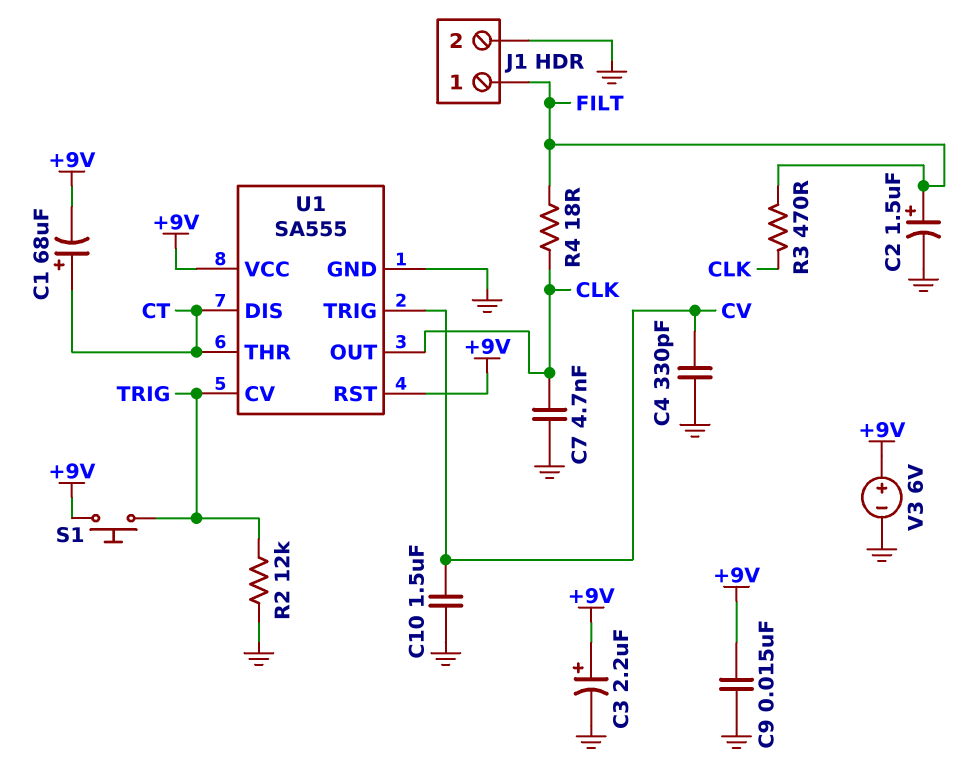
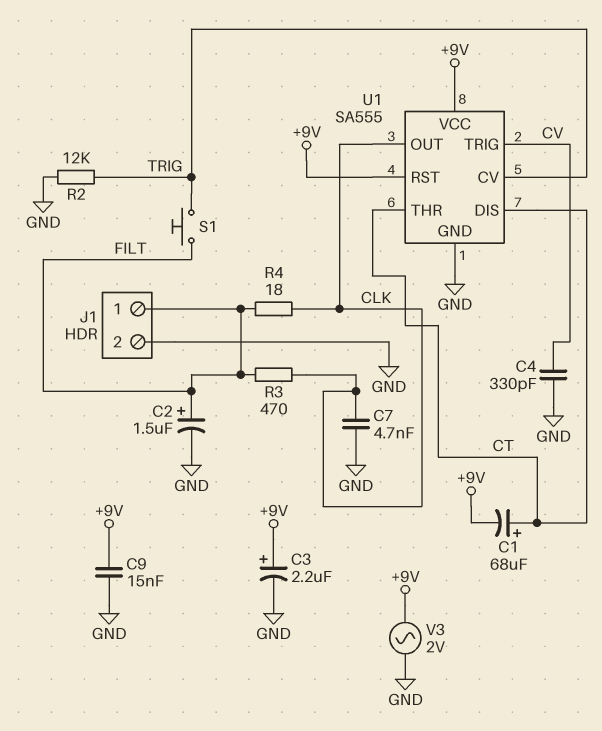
C10: 1.5uF (CV, GND) -> none
S1: button (+9V, TRIG) -> button (FILT, TRIG)
V3: 6V (plus +9V, minus GND) -> AC 2V (+9V, GND)

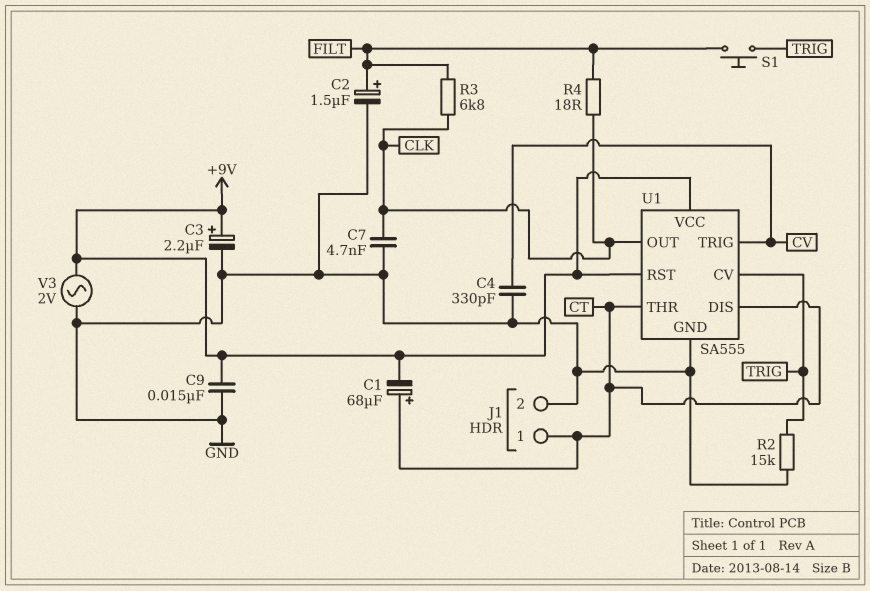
J1 pin 1: FILT -> CT
R2: 12k (GND, TRIG) -> 15k (GND, TRIG)
R3: 470 (CLK, FILT) -> 6.8k (CLK, FILT)

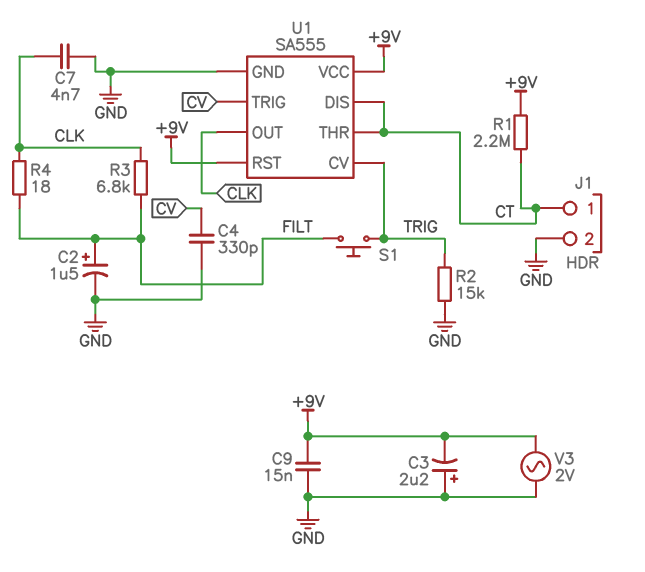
C1: 68uF (plus CT, minus +9V) -> none
C3: 2.2uF (plus +9V, minus GND) -> 2.2uF (plus GND, minus +9V)
R1: none -> 2.2M (+9V, CT)

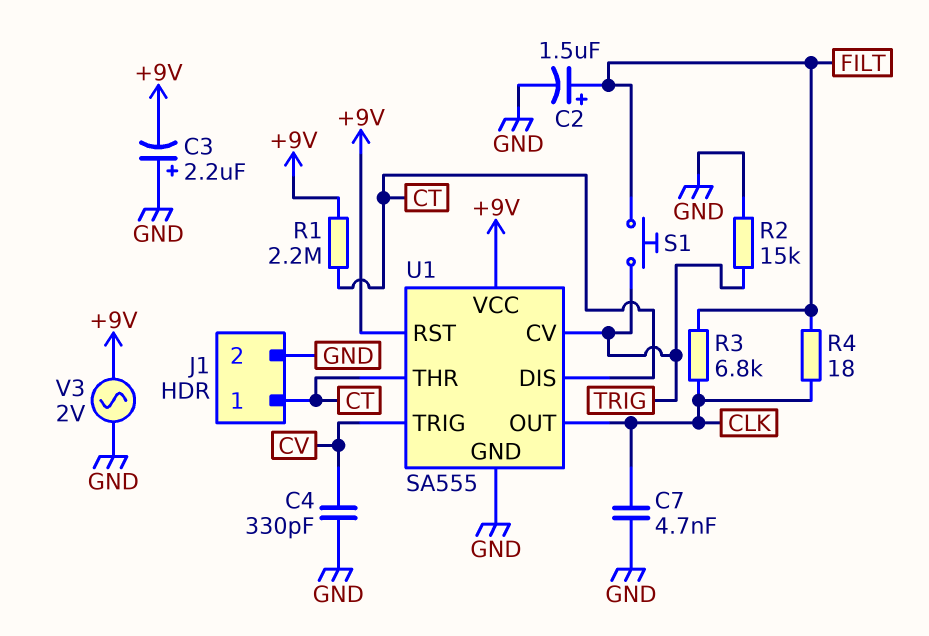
C9: 15nF (+9V, GND) -> none

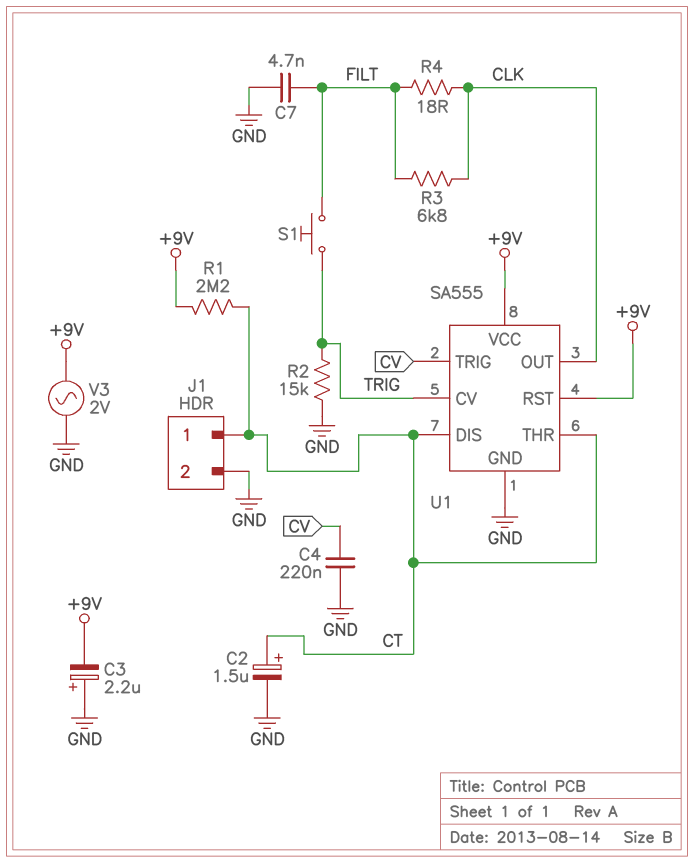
C2: 1.5uF (plus FILT, minus GND) -> 1.5uF (plus CT, minus GND)
C4: 330pF (CV, GND) -> 220nF (CV, GND)
C7: 4.7nF (CLK, GND) -> 4.7nF (FILT, GND)

